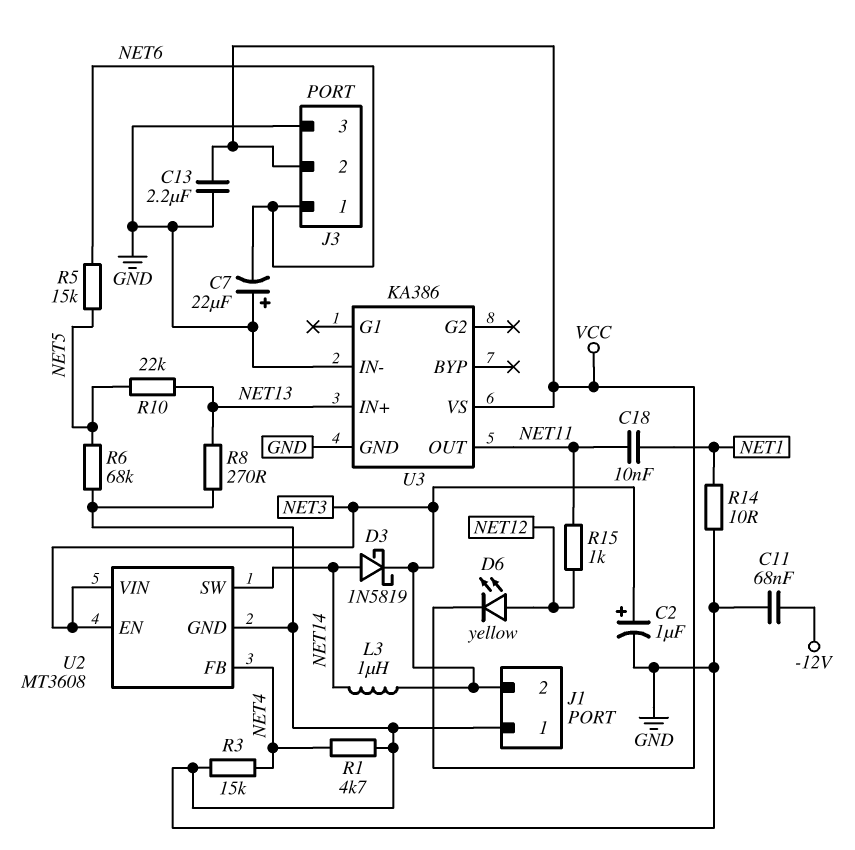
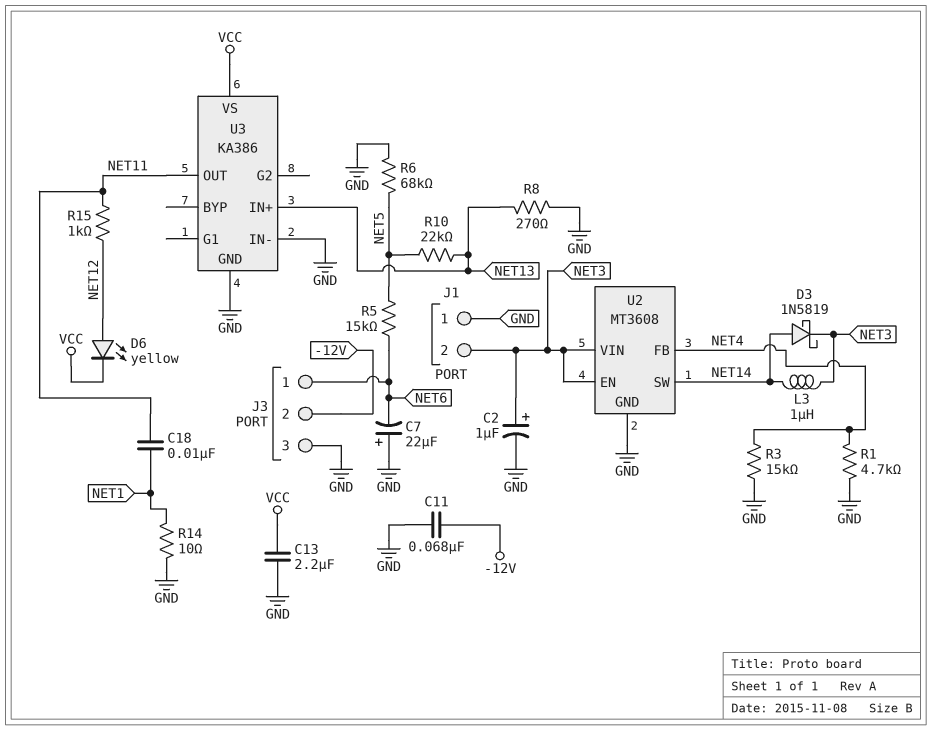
J3 pin 2: VCC -> -12V

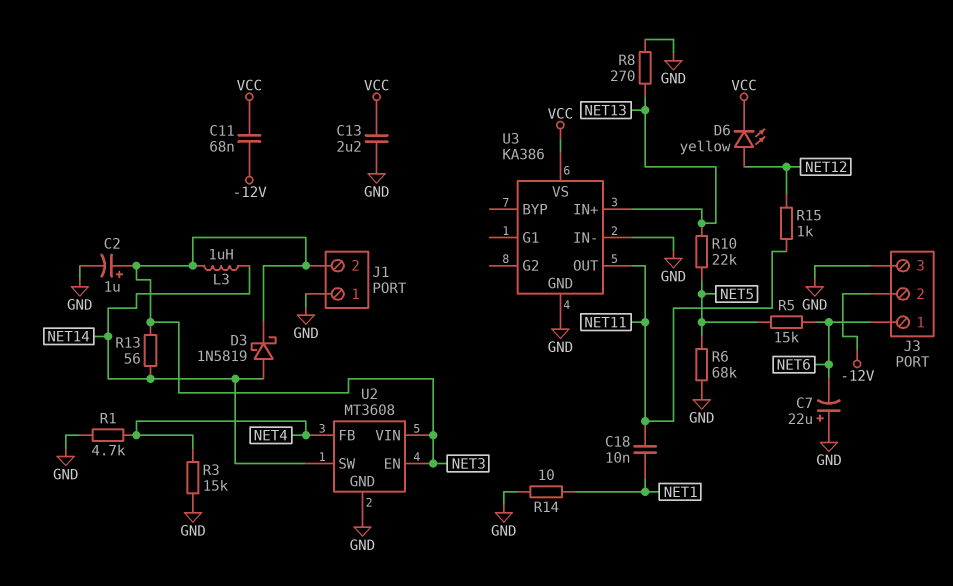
C11: 68nF (-12V, GND) -> 68nF (-12V, VCC)
R13: none -> 56 (NET3, NET14)

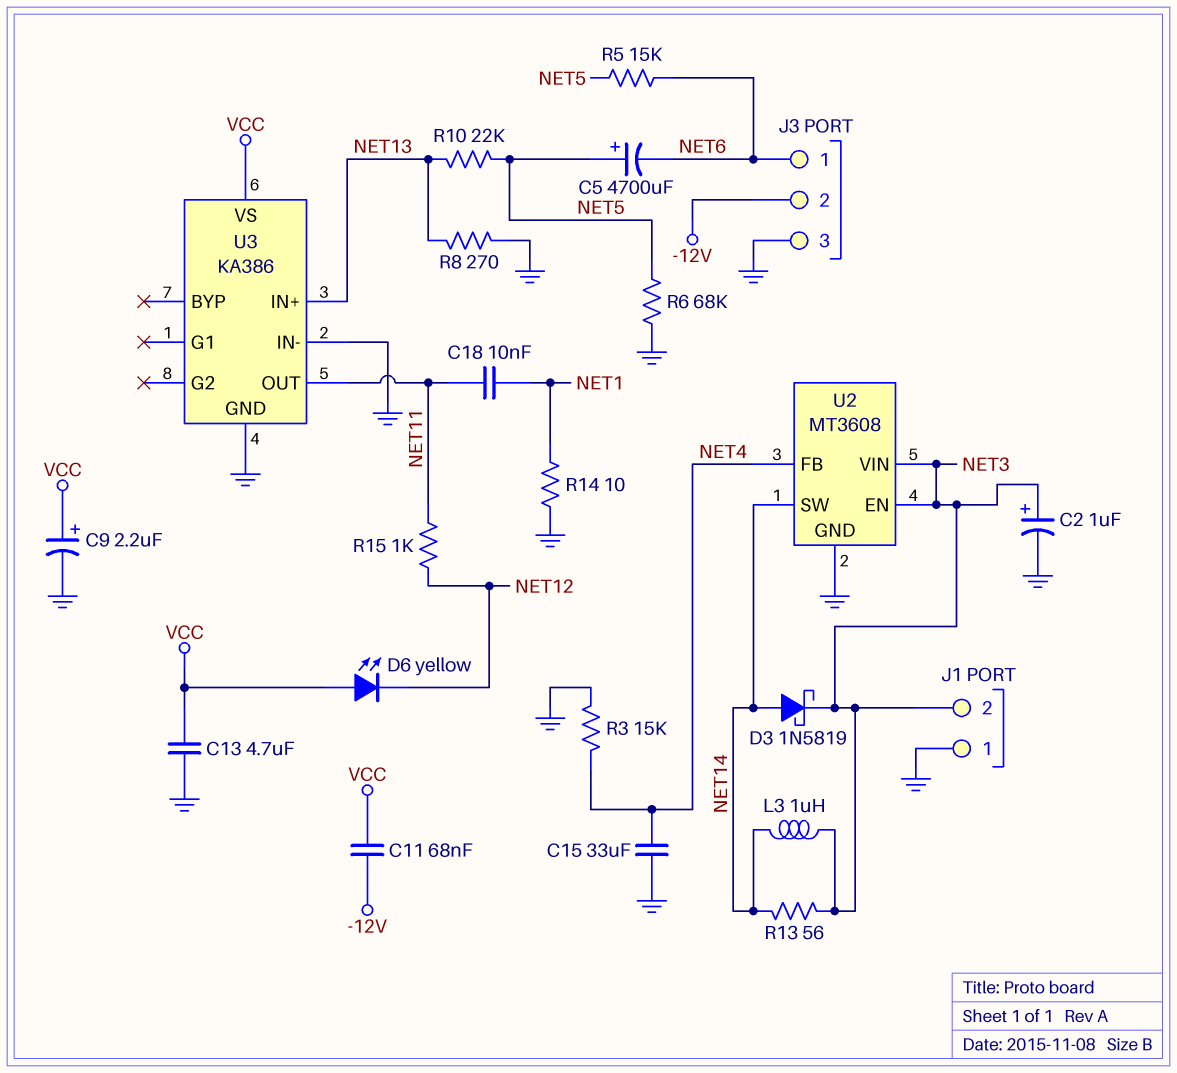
C5: none -> 4700uF (plus NET5, minus NET6)
C7: 22uF (plus GND, minus NET6) -> none
C9: none -> 2.2uF (plus VCC, minus GND)
C13: 2.2uF (GND, VCC) -> 4.7uF (GND, VCC)
C15: none -> 33uF (GND, NET4)
D6: LED yellow (A NET12, K VCC) -> LED yellow (A VCC, K NET12)
R1: 4.7k (GND, NET4) -> none

